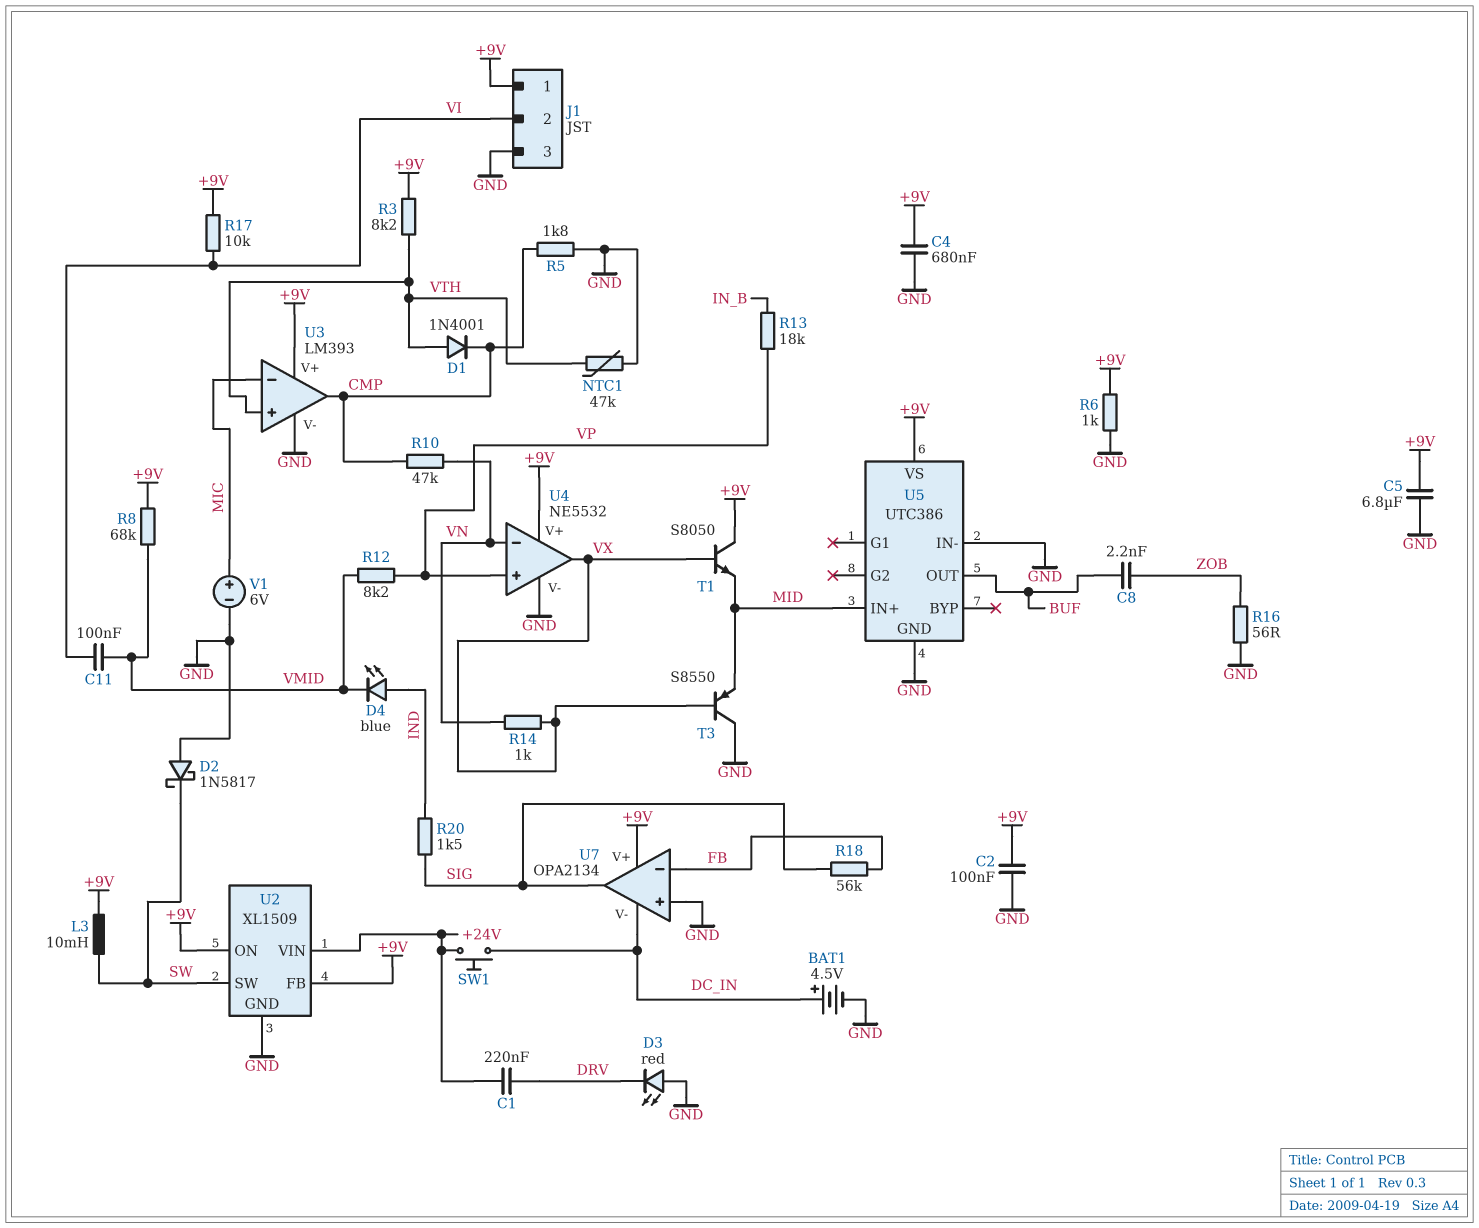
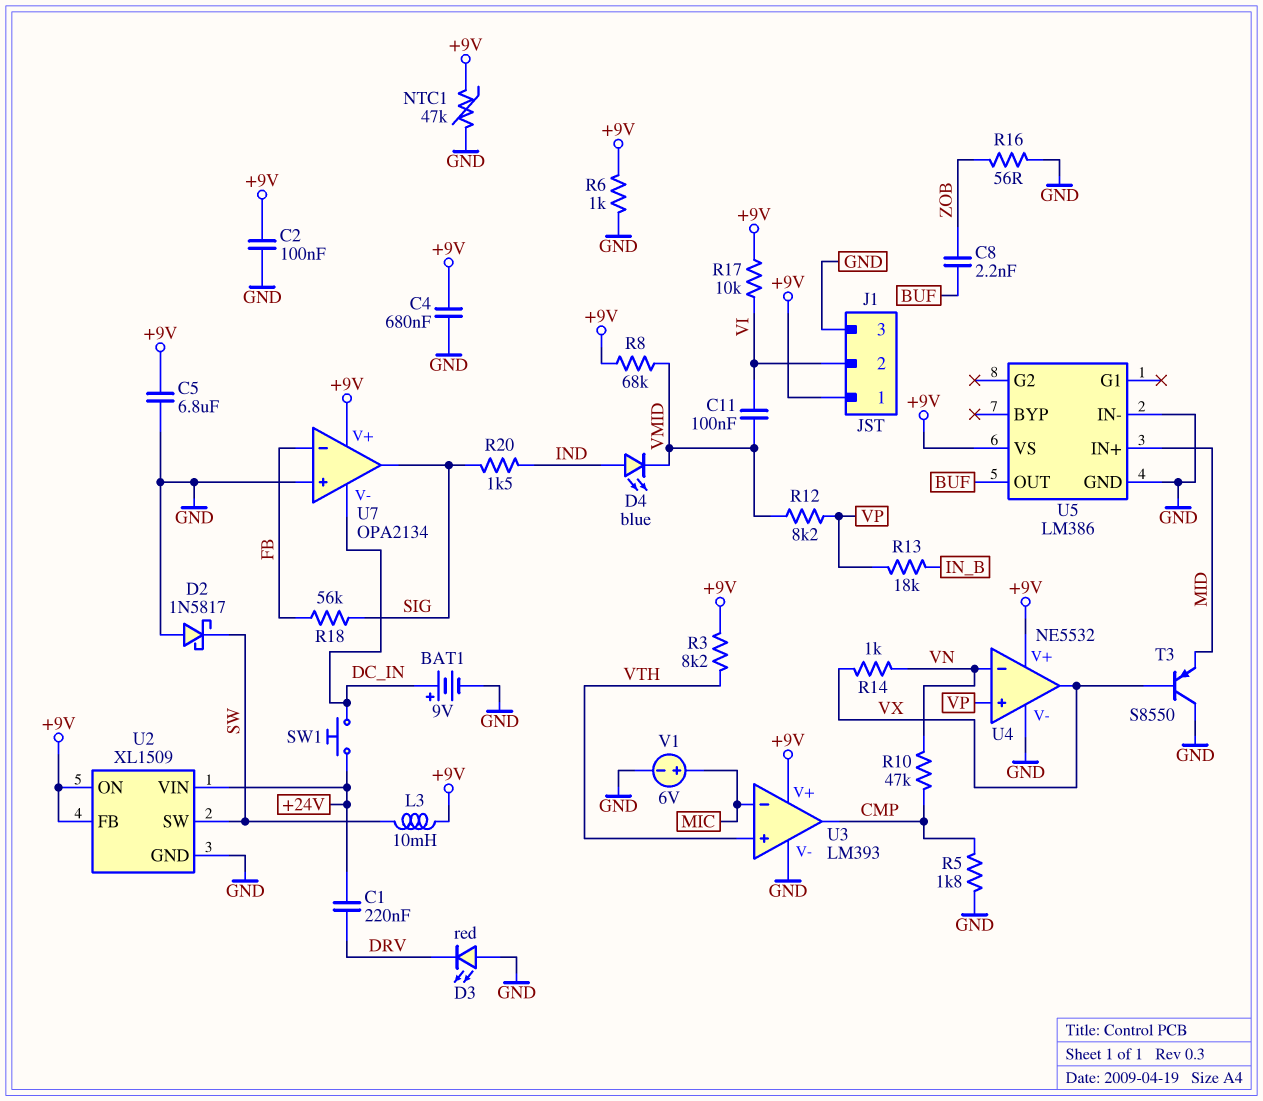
BAT1: 4.5V (plus DC_IN, minus GND) -> 9V (plus DC_IN, minus GND)
D1: diode 1N4001 (A VTH, K CMP) -> none
NTC1: 47k (GND, VTH) -> 47k (+9V, GND)
T1: NPN S8050 (B VX, C +9V, E MID) -> none
U5: UTC386 -> LM386

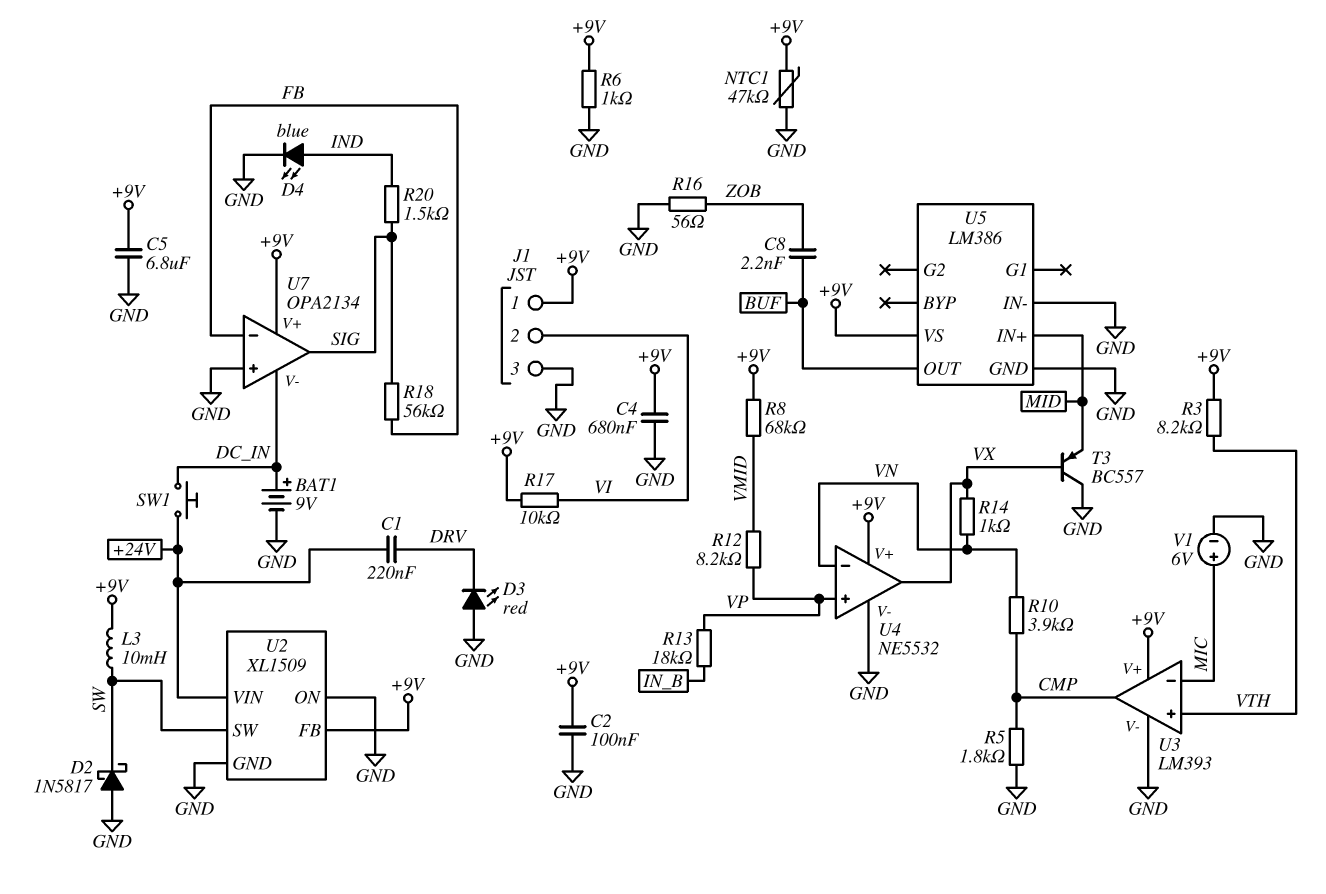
C11: 100nF (VI, VMID) -> none
D4: LED blue (A IND, K VMID) -> LED blue (A IND, K GND)
R10: 47k (CMP, VN) -> 3.9k (CMP, VN)
T3: PNP S8550 (B VX, C GND, E MID) -> PNP BC557 (B VX, C GND, E MID)
U2 pin ON: +9V -> GND

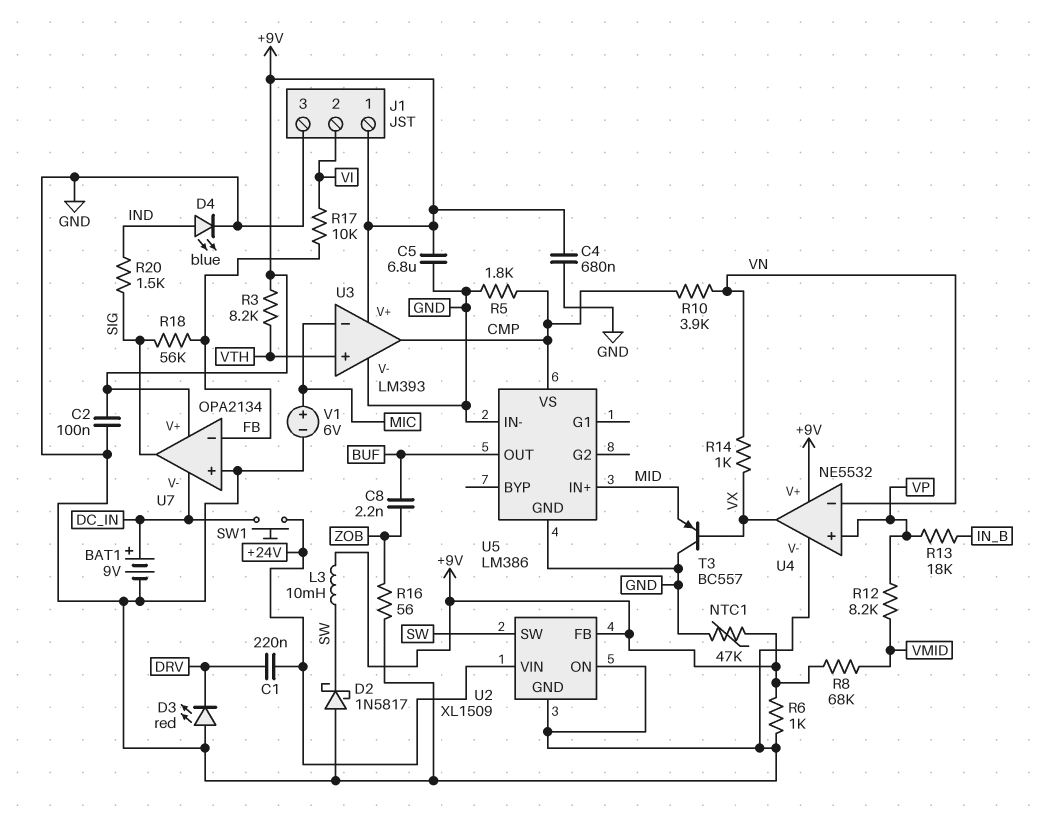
R17: 10k (+9V, VI) -> 10k (FB, VI)
U5 pin VS: +9V -> CMP

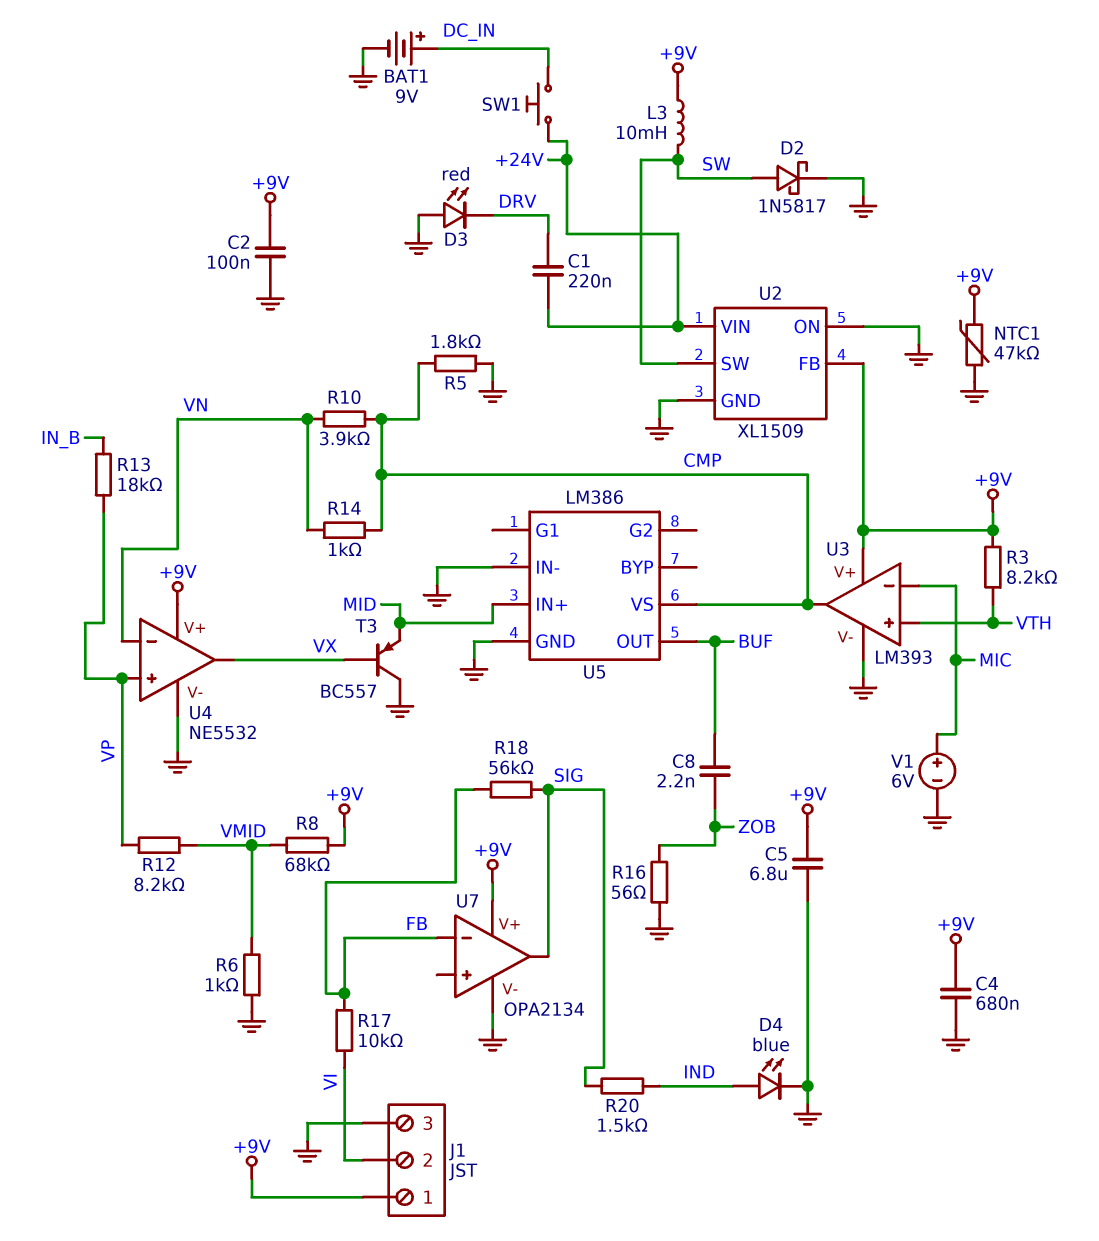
D2: schottky 1N5817 (A GND, K SW) -> schottky 1N5817 (A SW, K GND)
R6: 1k (+9V, GND) -> 1k (GND, VMID)
R14: 1k (VN, VX) -> 1k (CMP, VN)
U7 pin V-: DC_IN -> GND
U7 pin in+: GND -> none

